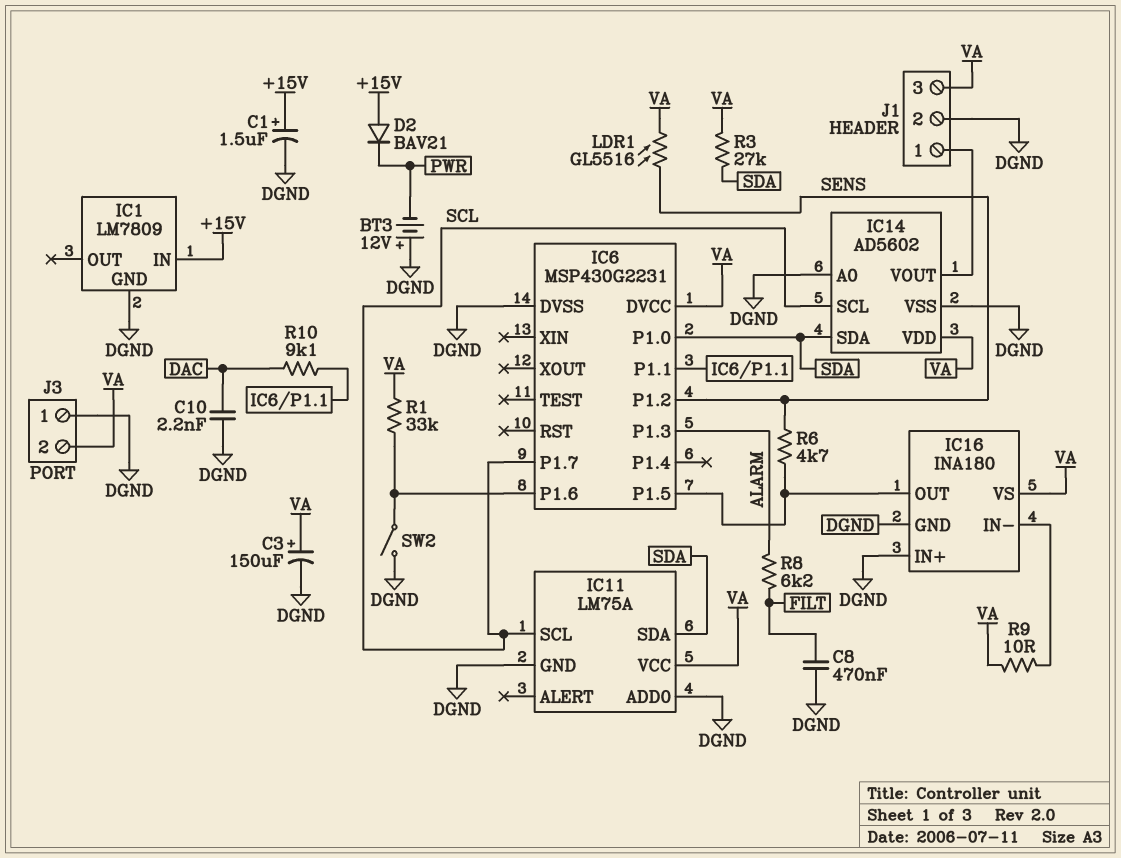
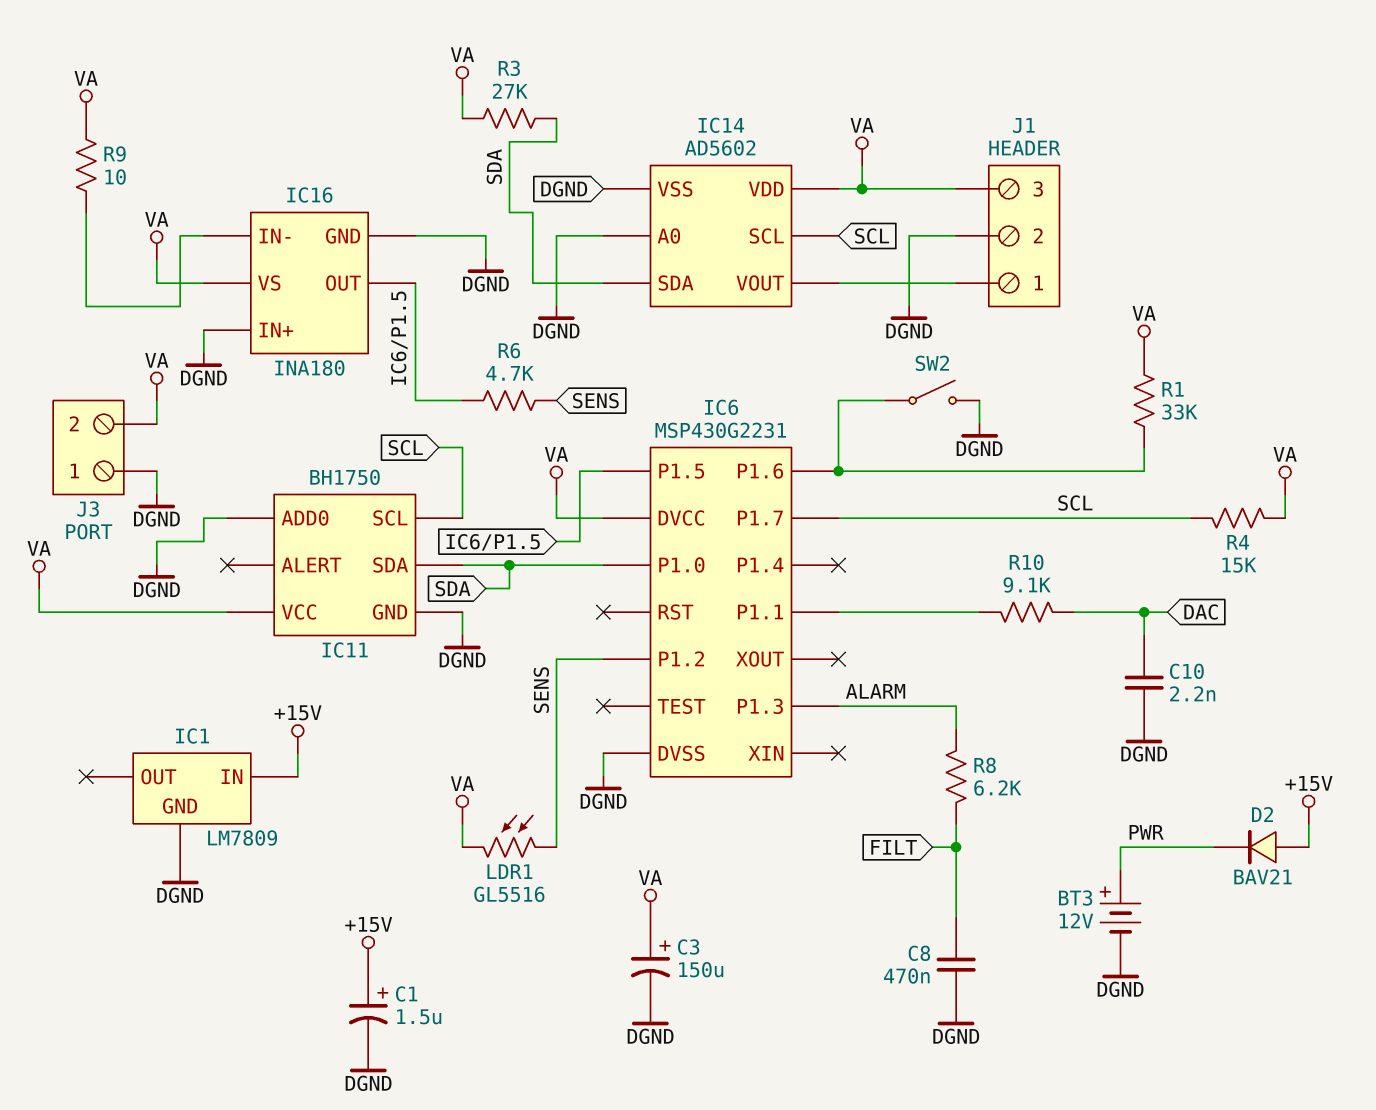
BT3: 12V (plus DGND, minus PWR) -> 12V (plus PWR, minus DGND)
IC11: LM75A -> BH1750
R4: none -> 15k (SCL, VA)

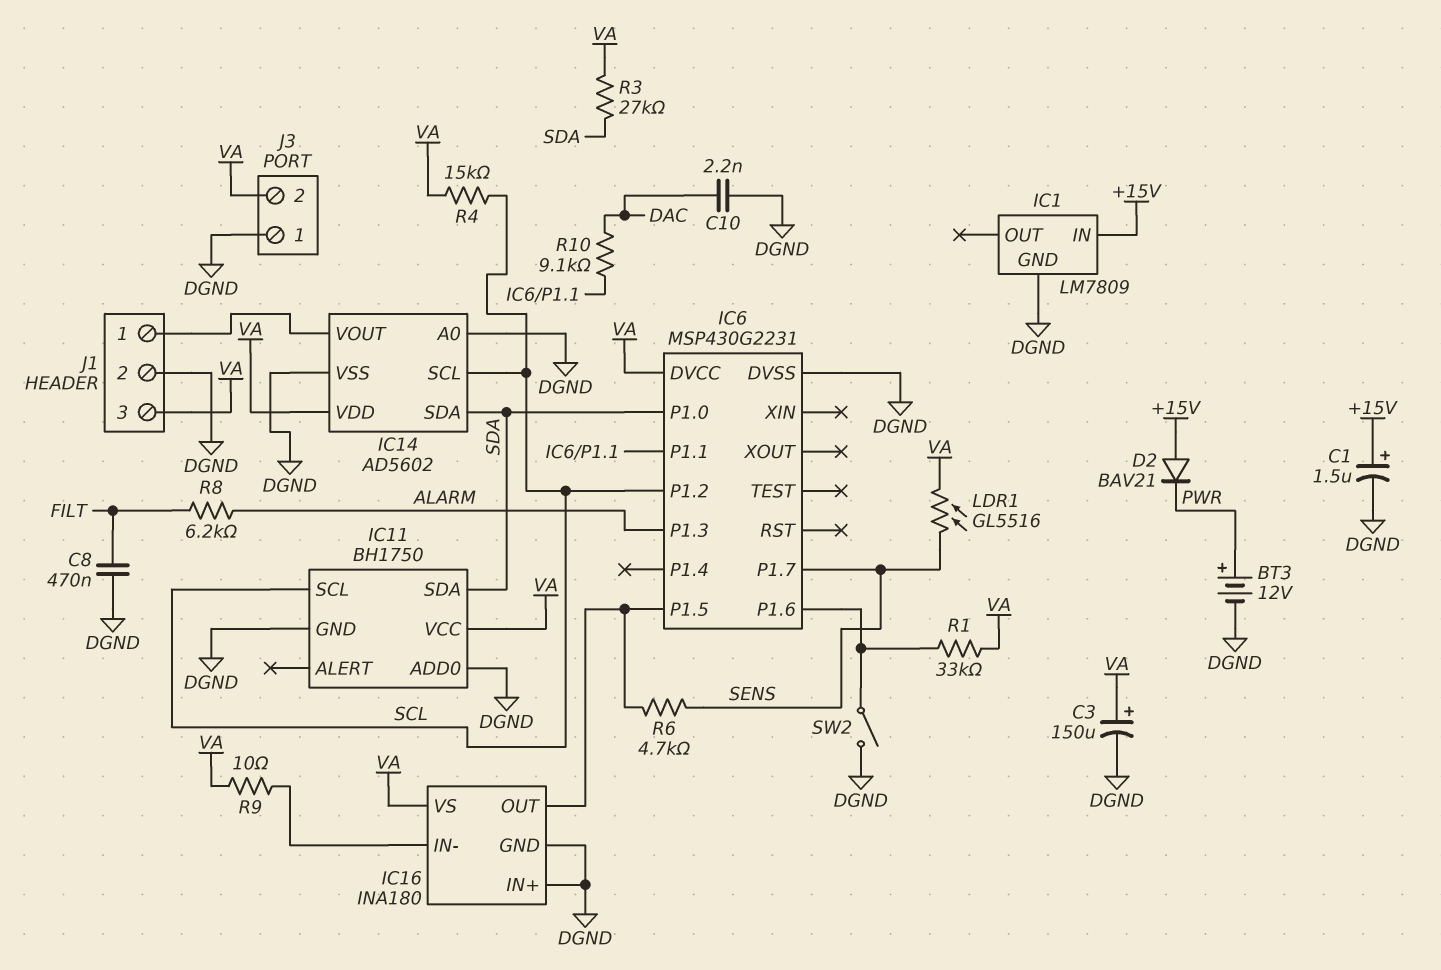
IC6 pin P1.2: SENS -> SCL
IC6 pin P1.7: SCL -> SENS

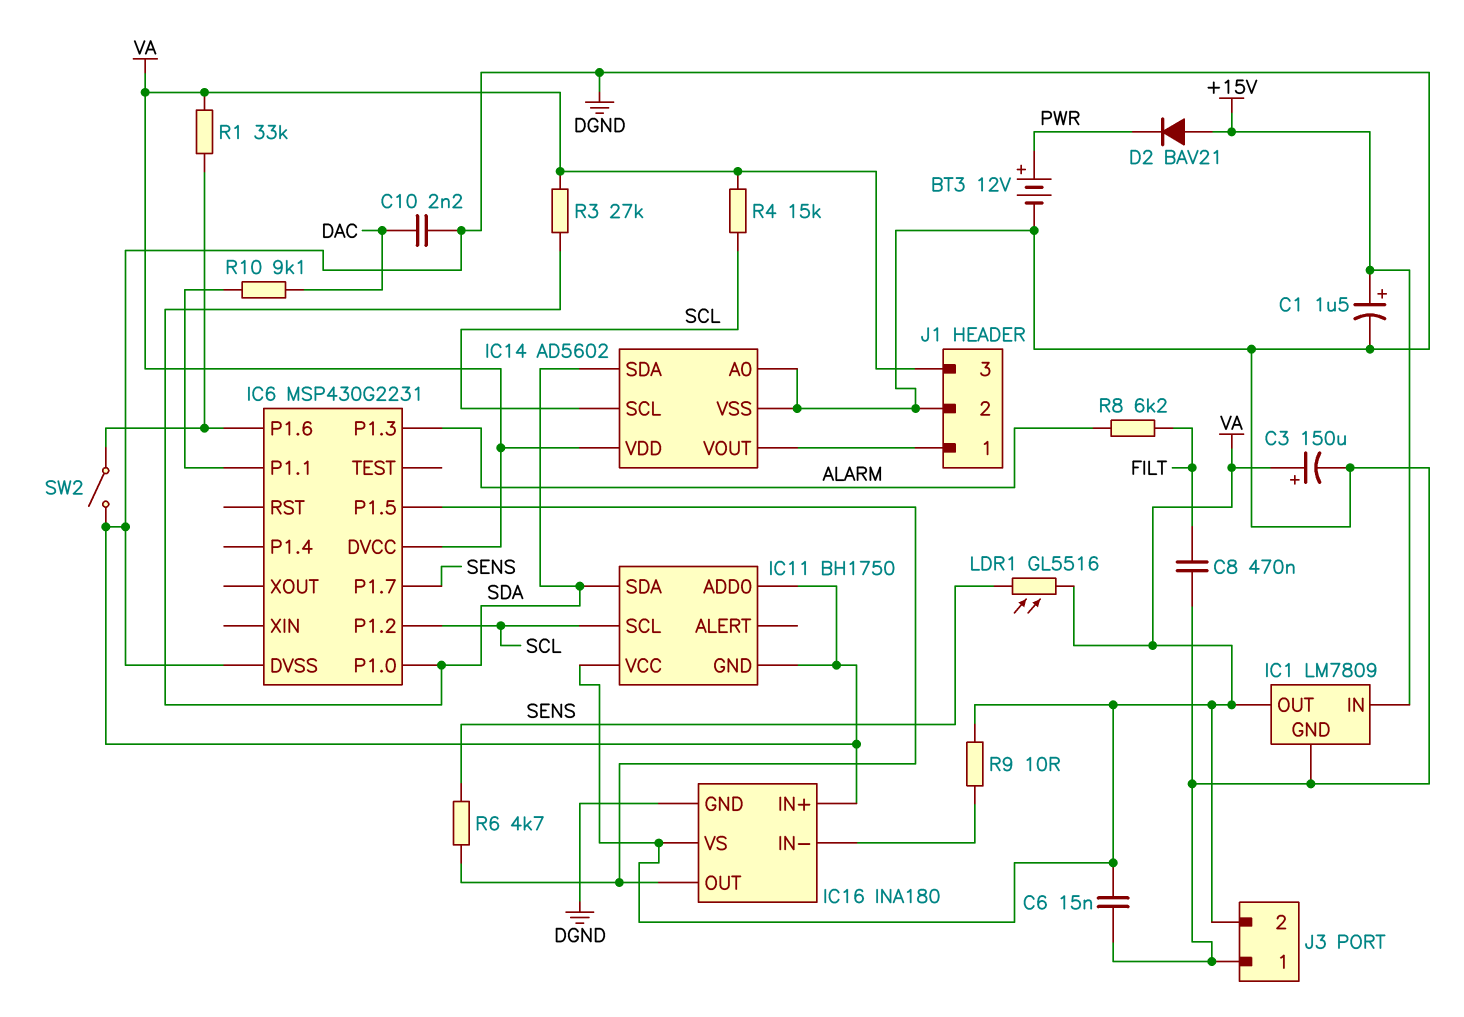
C6: none -> 15nF (DGND, VA)
IC1 pin OUT: none -> VA

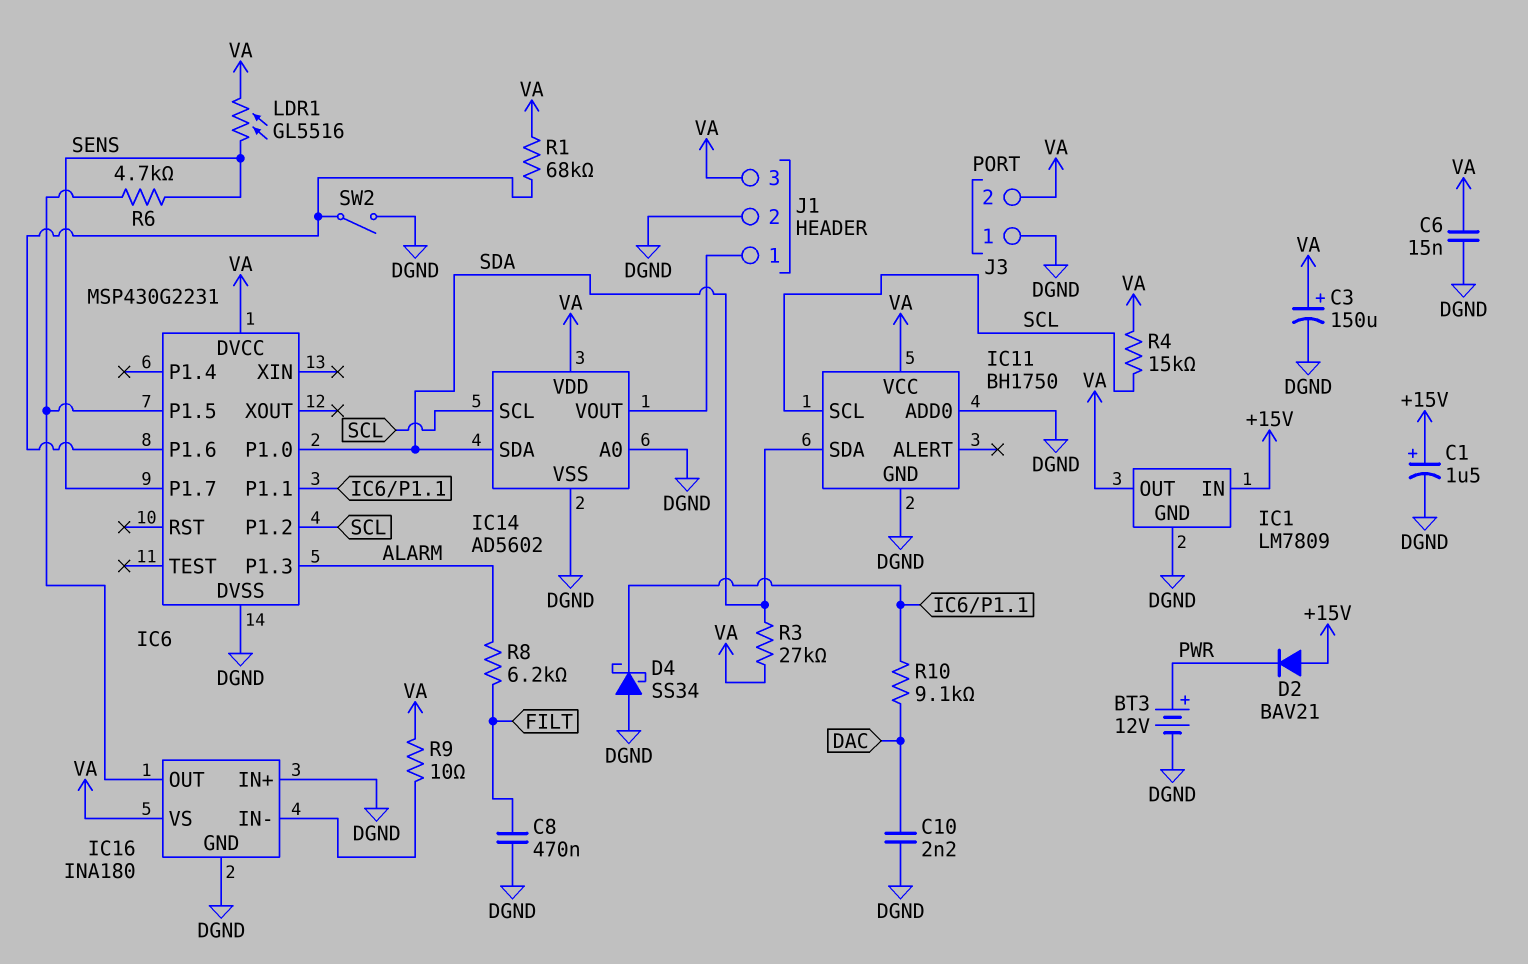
D4: none -> schottky SS34 (A DGND, K IC6/P1.1)
R1: 33k (IC6/P1.6, VA) -> 68k (IC6/P1.6, VA)

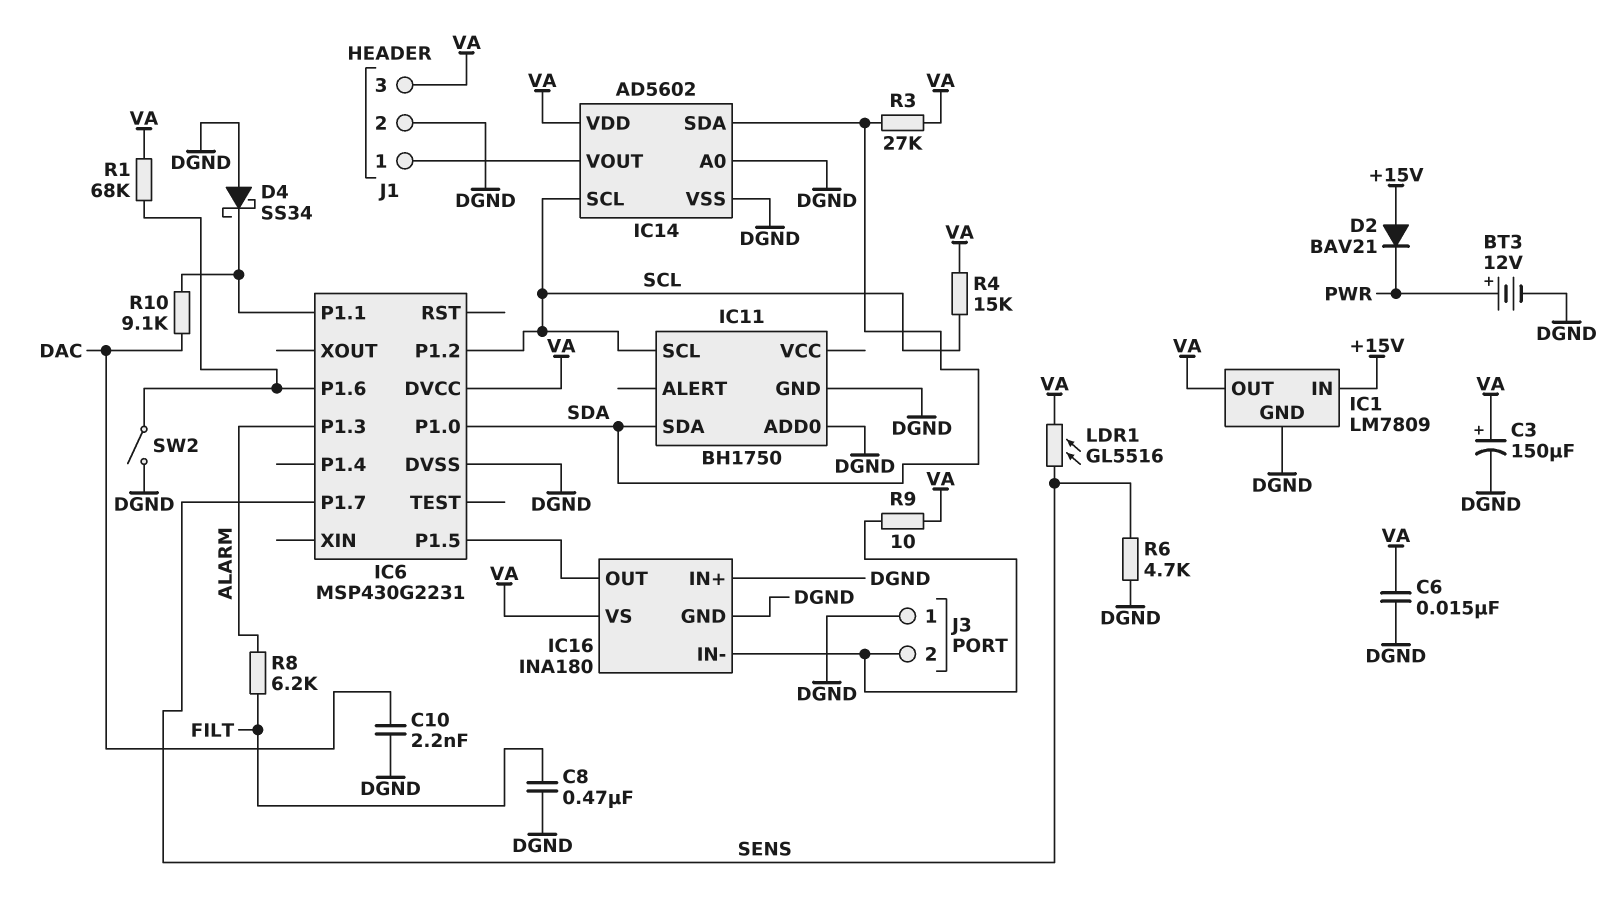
C1: 1.5uF (plus +15V, minus DGND) -> none
IC11 pin VCC: VA -> none
J3 pin 2: VA -> IC16/IN-
R6: 4.7k (IC6/P1.5, SENS) -> 4.7k (DGND, SENS)

